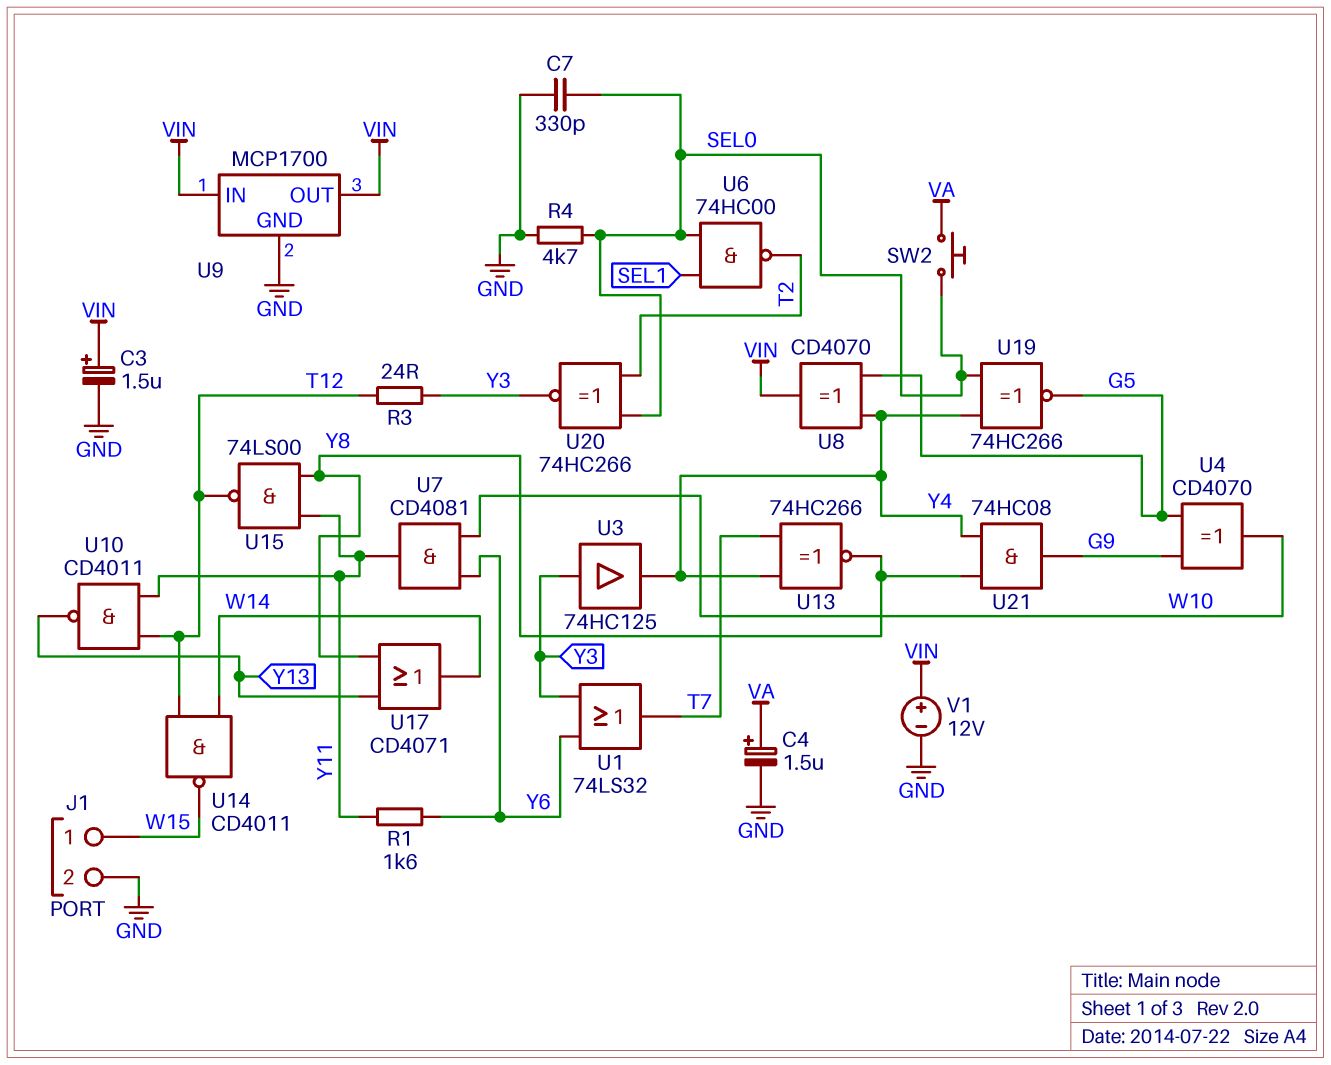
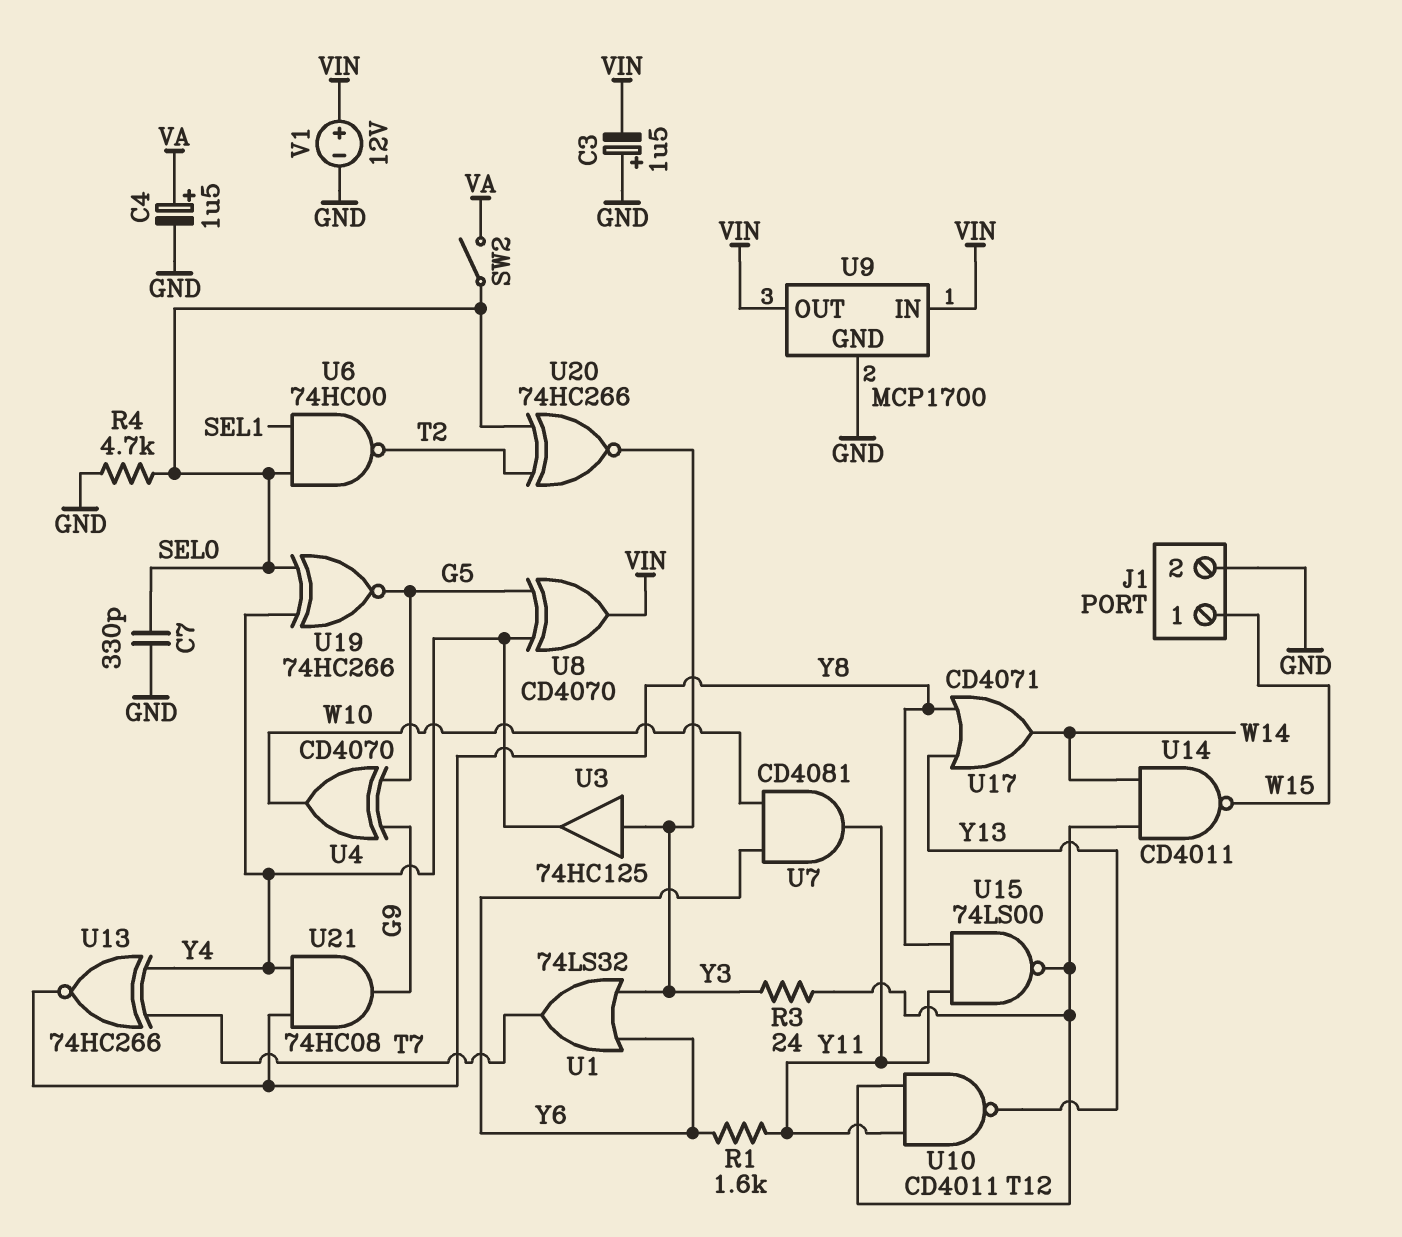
C3: 1.5uF (plus VIN, minus GND) -> 1.5uF (plus GND, minus VIN)
SW2: button (SEL0, VA) -> switch (SEL0, VA)

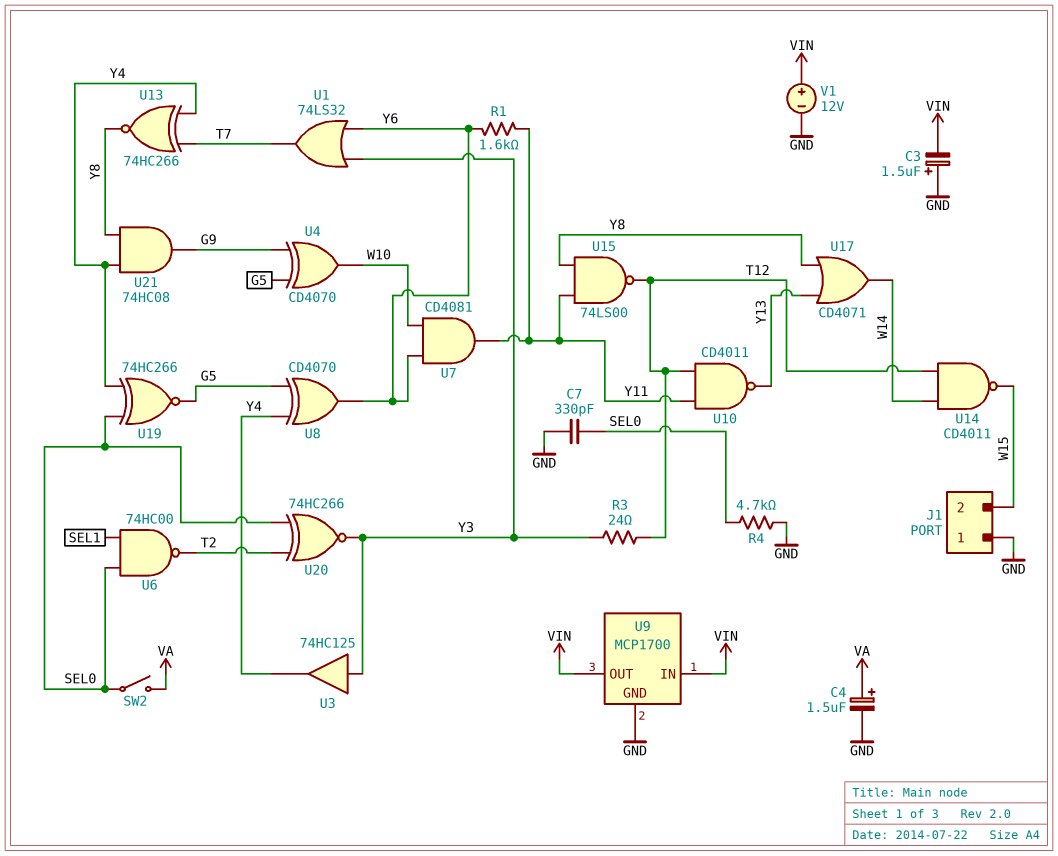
J1 pin 1: W15 -> GND
J1 pin 2: GND -> W15
U8: XOR CD4070 (in G5, in Y4, out VIN) -> XOR CD4070 (in G5, in Y4, out Y6)

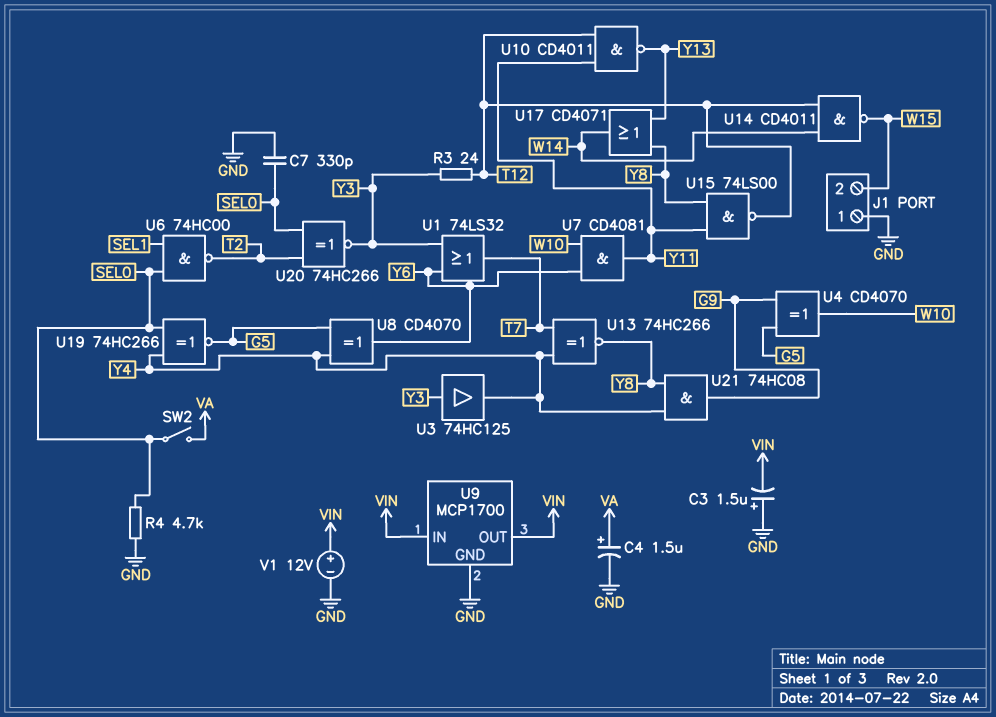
R1: 1.6k (Y6, Y11) -> none

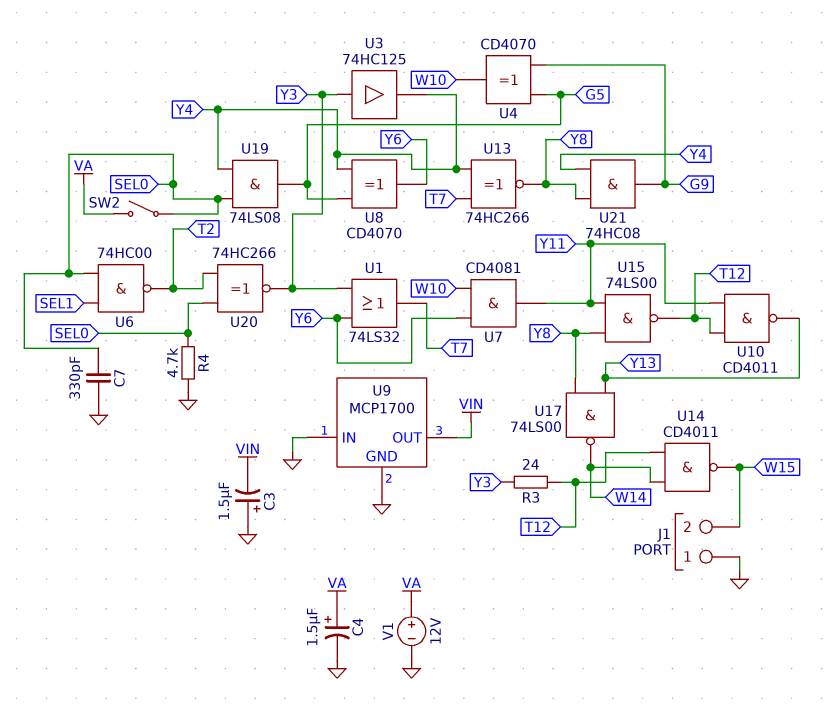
U9 pin IN: VIN -> GND
U17: OR CD4071 (in Y8, in Y13, out W14) -> NAND 74LS00 (in Y8, in Y13, out W14)
U19: XNOR 74HC266 (in SEL0, in Y4, out G5) -> AND 74LS08 (in SEL0, in Y4, out G5)
V1: 12V (plus VIN, minus GND) -> 12V (plus VA, minus GND)

